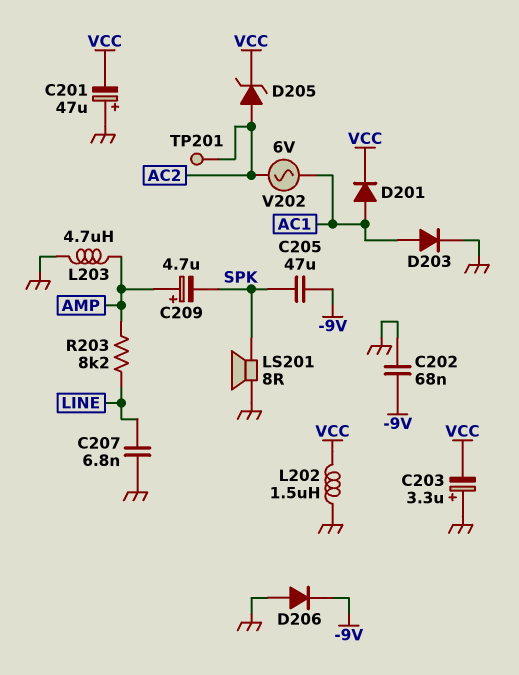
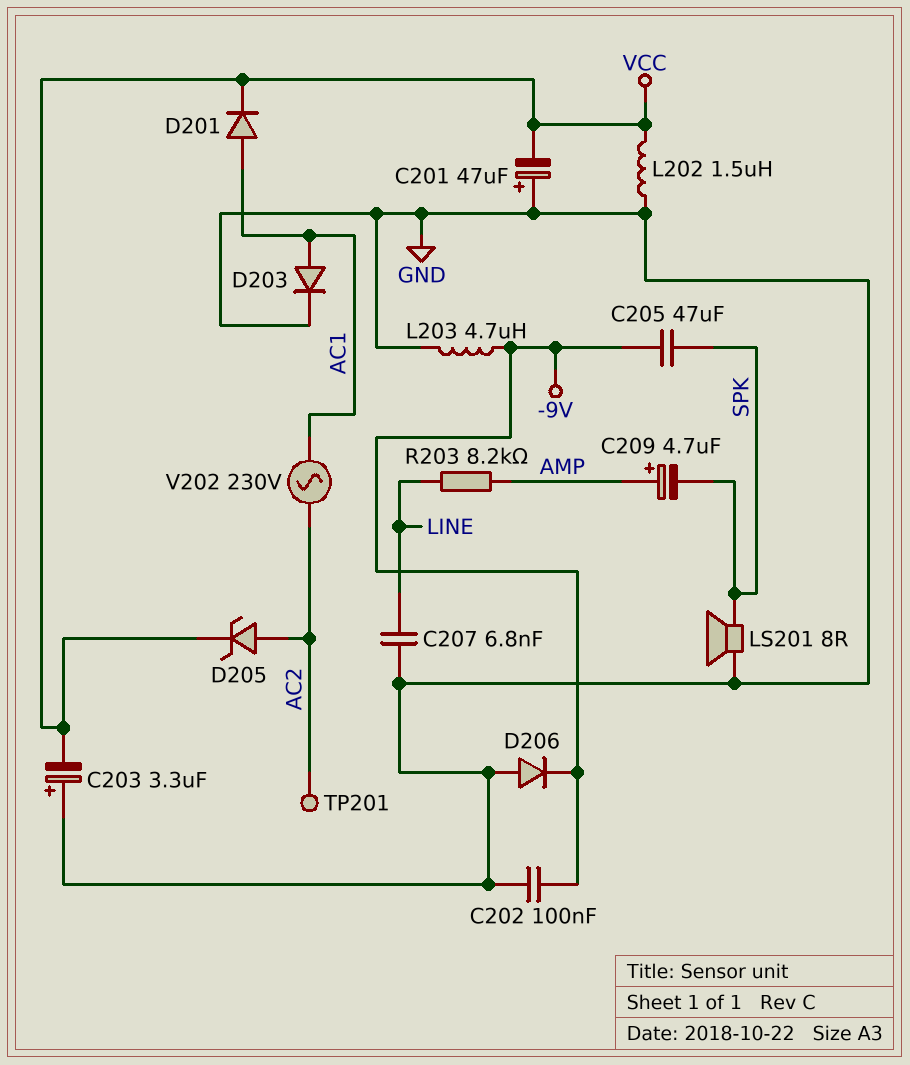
C202: 68nF (-9V, GND) -> 100nF (-9V, GND)
L203: 4.7uH (AMP, GND) -> 4.7uH (-9V, GND)
V202: AC 6V (AC1, AC2) -> AC 230V (AC1, AC2)

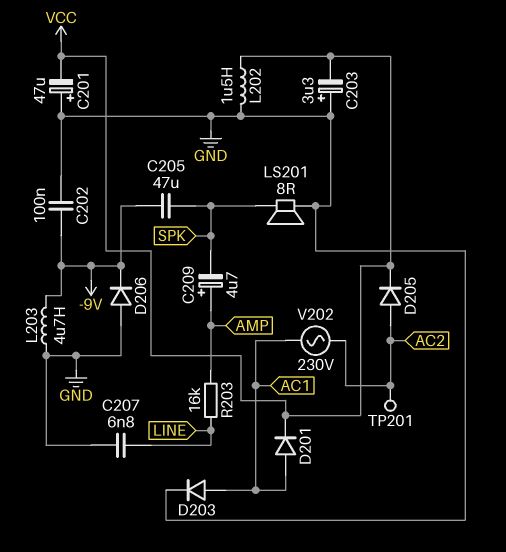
D205: zener (A AC2, K VCC) -> diode (A AC2, K VCC)
R203: 8.2k (AMP, LINE) -> 16k (AMP, LINE)

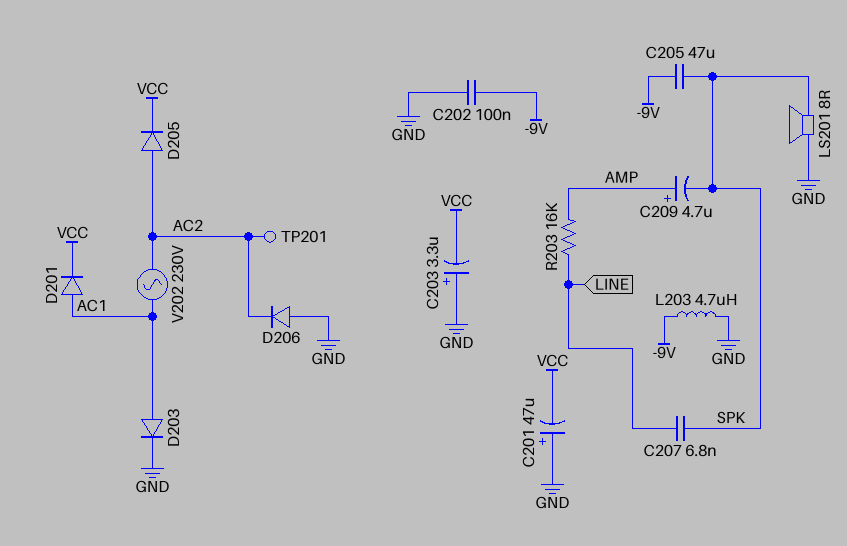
C207: 6.8nF (GND, LINE) -> 6.8nF (LINE, SPK)
D206: diode (A GND, K -9V) -> diode (A GND, K AC2)
L202: 1.5uH (GND, VCC) -> none

